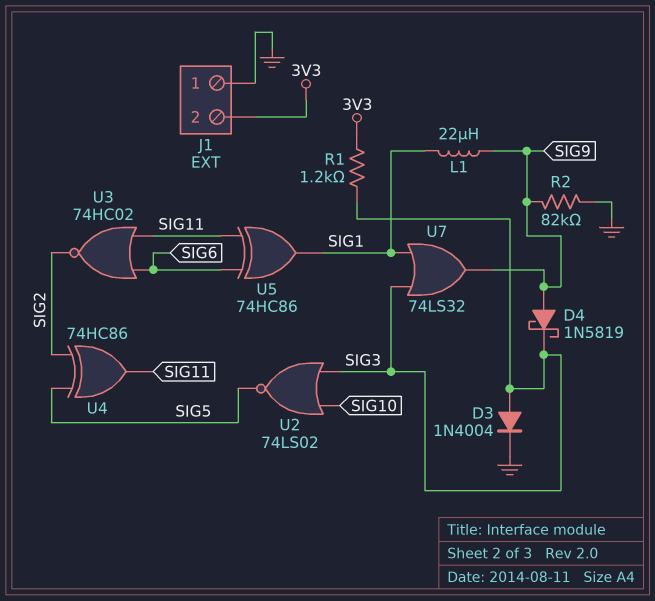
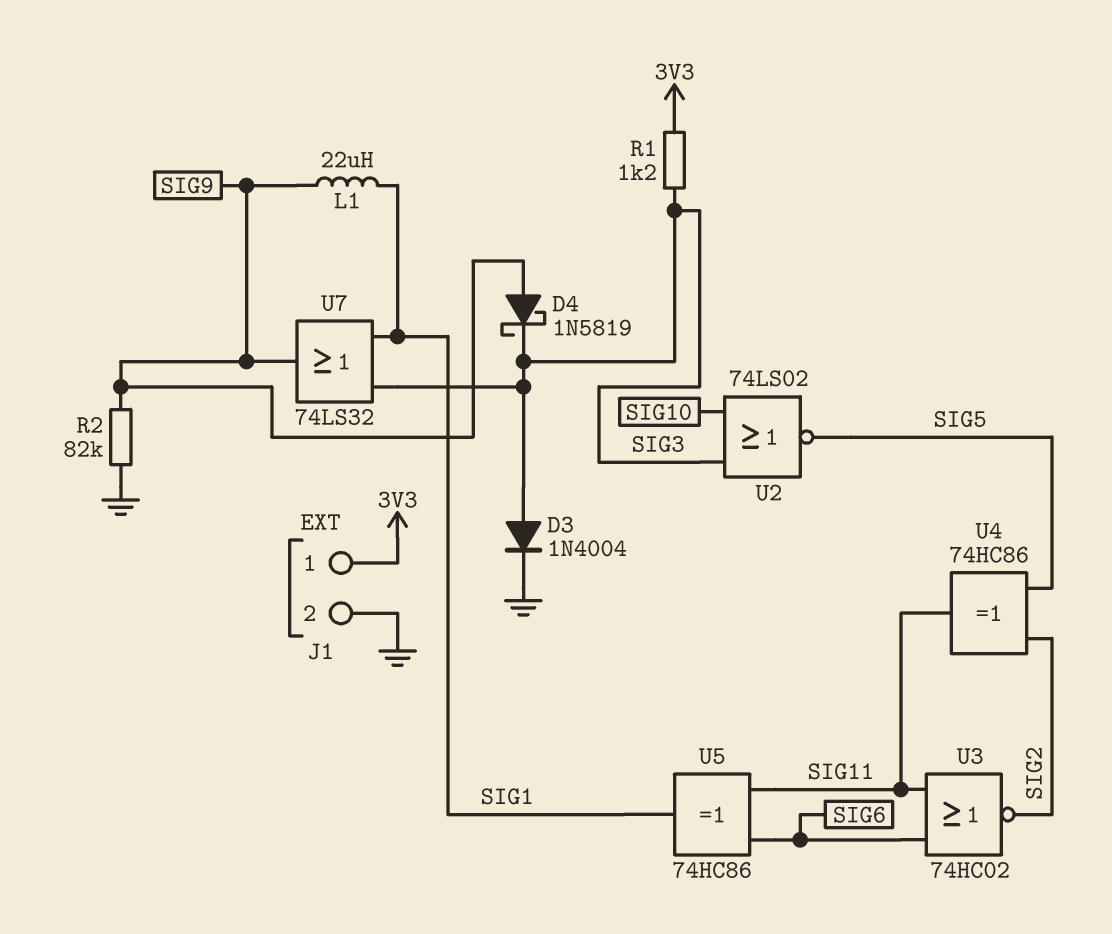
J1 pin 1: GND -> 3V3
J1 pin 2: 3V3 -> GND

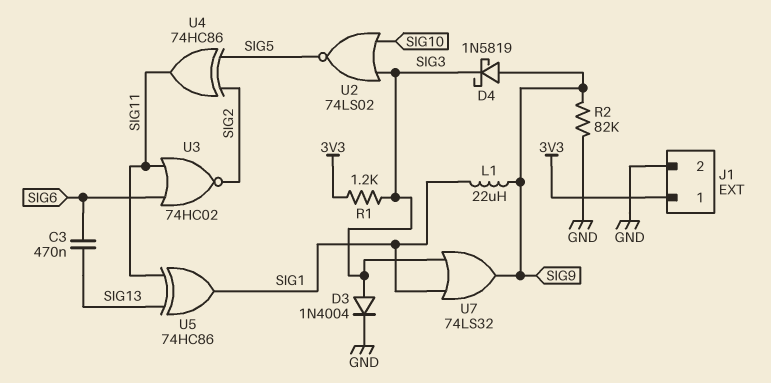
C3: none -> 470nF (SIG6, SIG13)
U5: XOR 74HC86 (in SIG6, in SIG11, out SIG1) -> XOR 74HC86 (in SIG11, in SIG13, out SIG1)

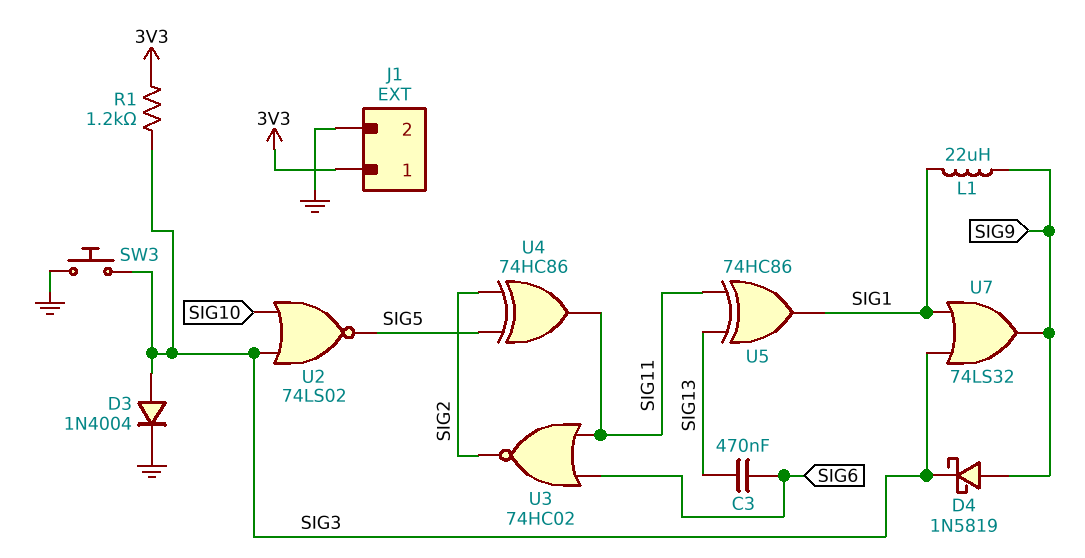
R2: 82k (GND, SIG9) -> none
SW3: none -> button (GND, SIG3)

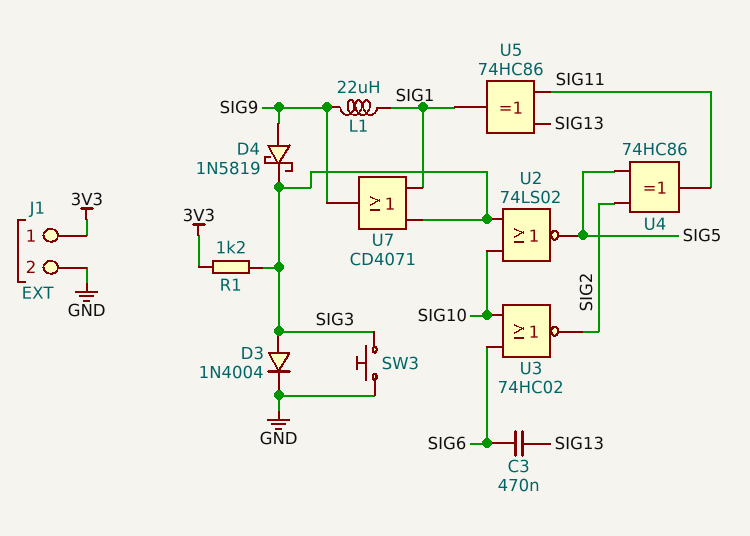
U3: NOR 74HC02 (in SIG6, in SIG11, out SIG2) -> NOR 74HC02 (in SIG6, in SIG10, out SIG2)
U7: OR 74LS32 (in SIG1, in SIG3, out SIG9) -> OR CD4071 (in SIG1, in SIG3, out SIG9)

